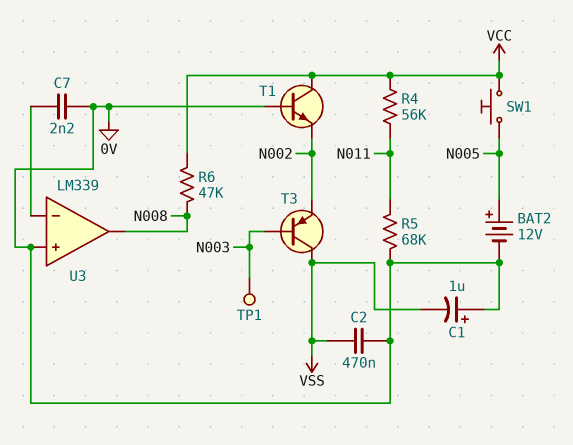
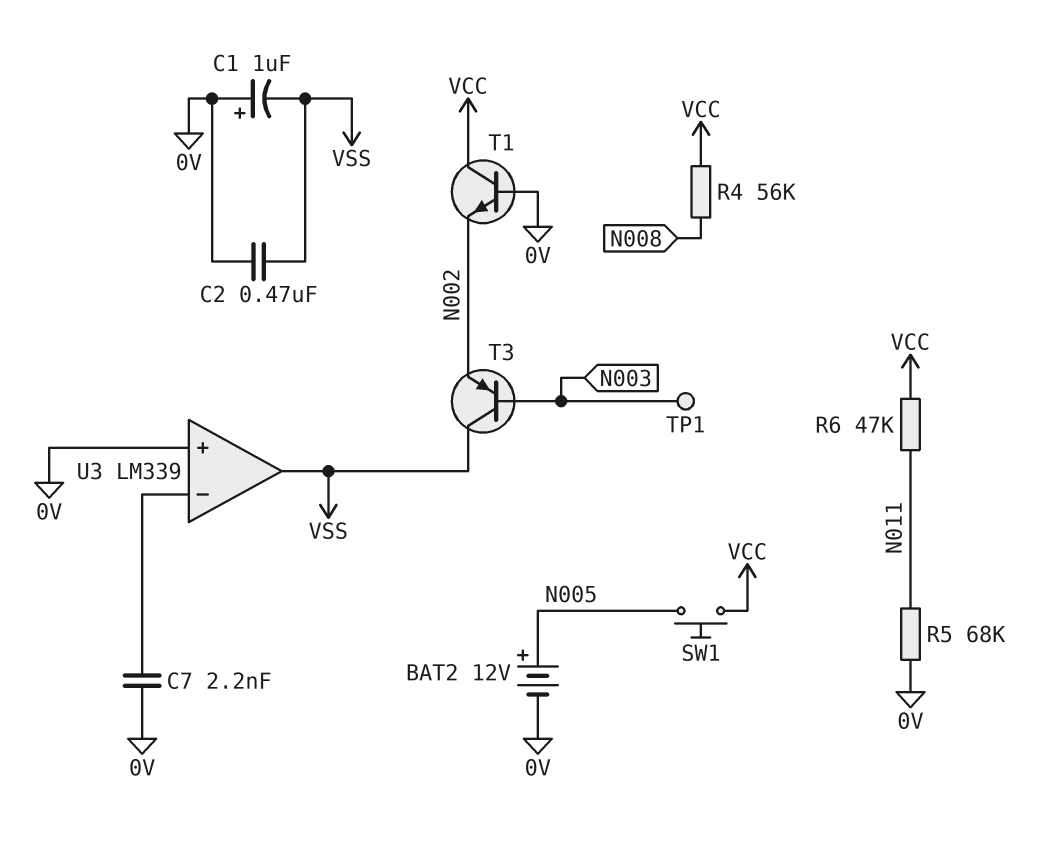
R4: 56k (N011, VCC) -> 56k (N008, VCC)
R6: 47k (N008, VCC) -> 47k (N011, VCC)
U3 pin out: N008 -> VSS

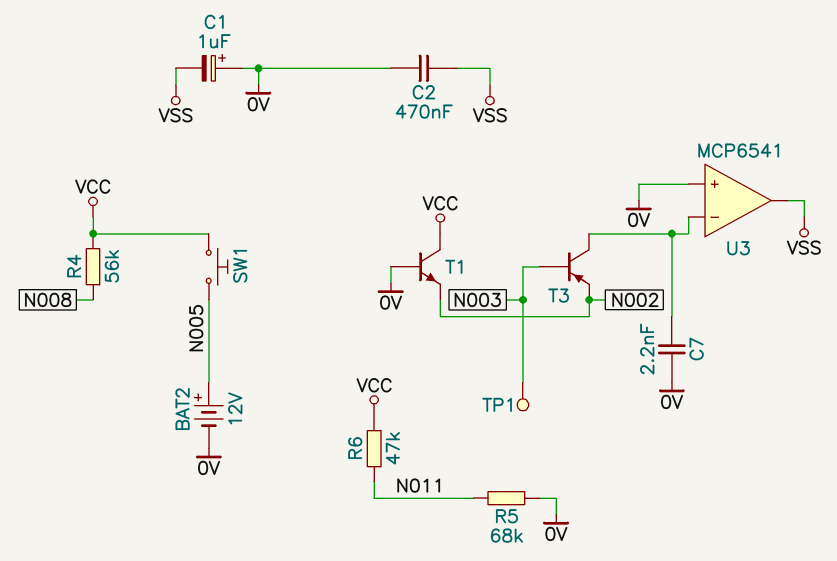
T3: PNP (B N003, C VSS, E N002) -> PNP (B N003, C U3/in-, E N002)
U3: LM339 -> MCP6541

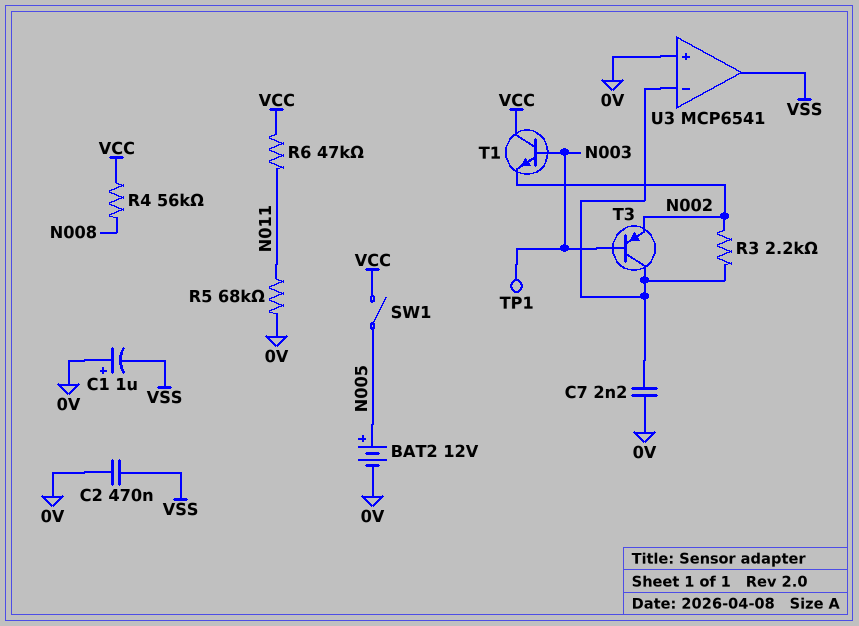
R3: none -> 2.2k (N002, U3/in-)
SW1: button (N005, VCC) -> switch (N005, VCC)
T1: NPN (B 0V, C VCC, E N002) -> NPN (B N003, C VCC, E N002)

